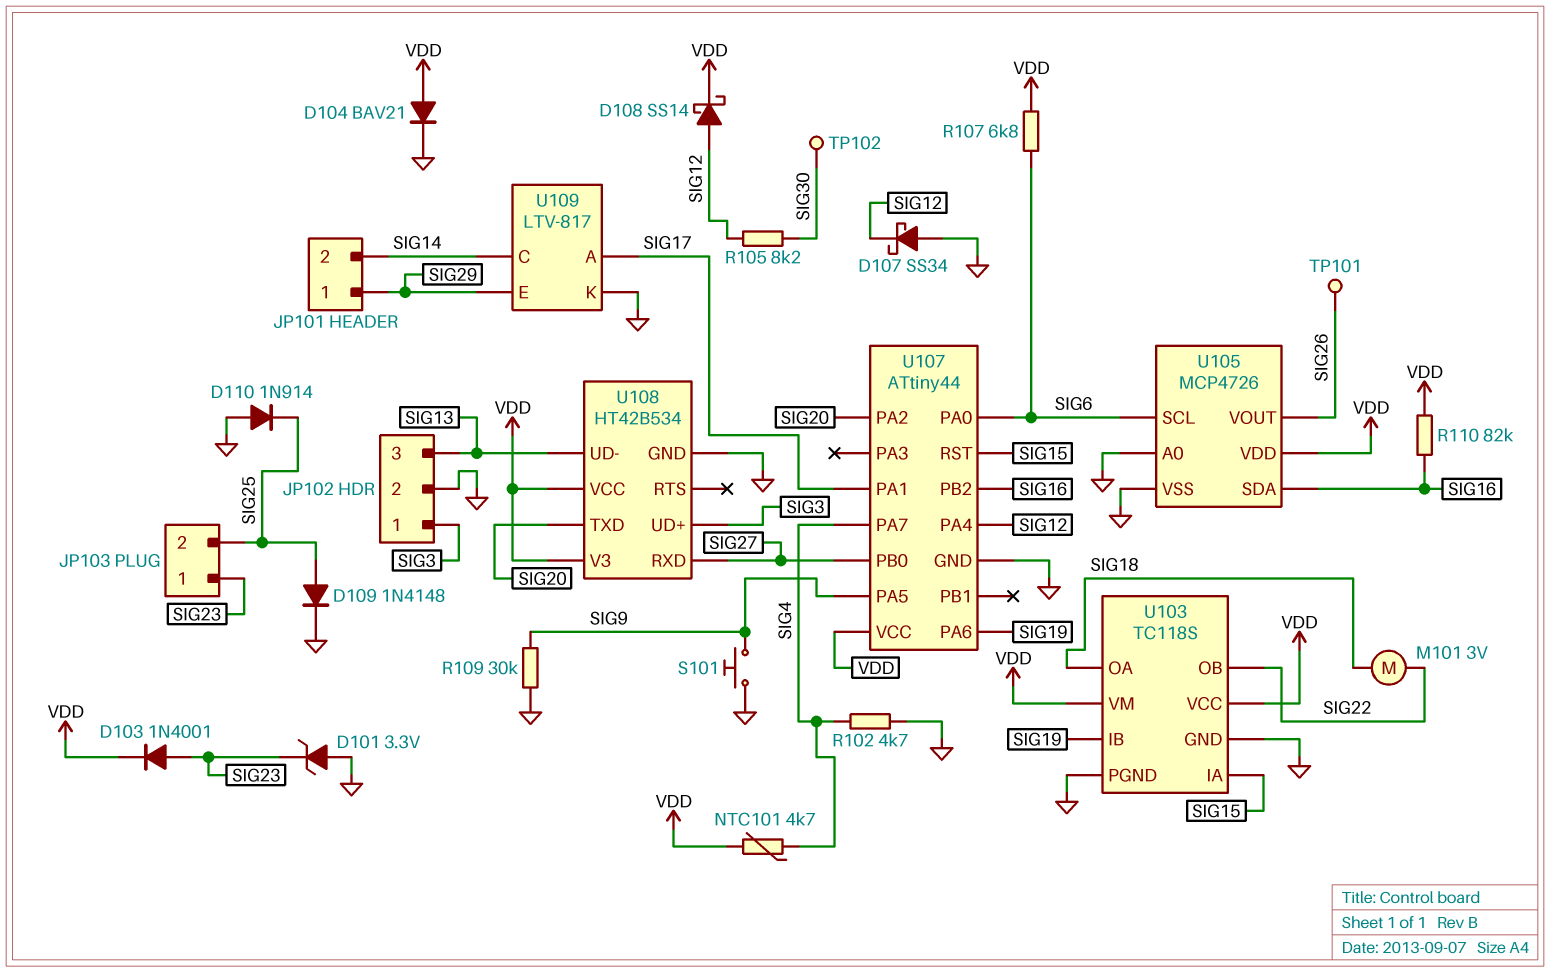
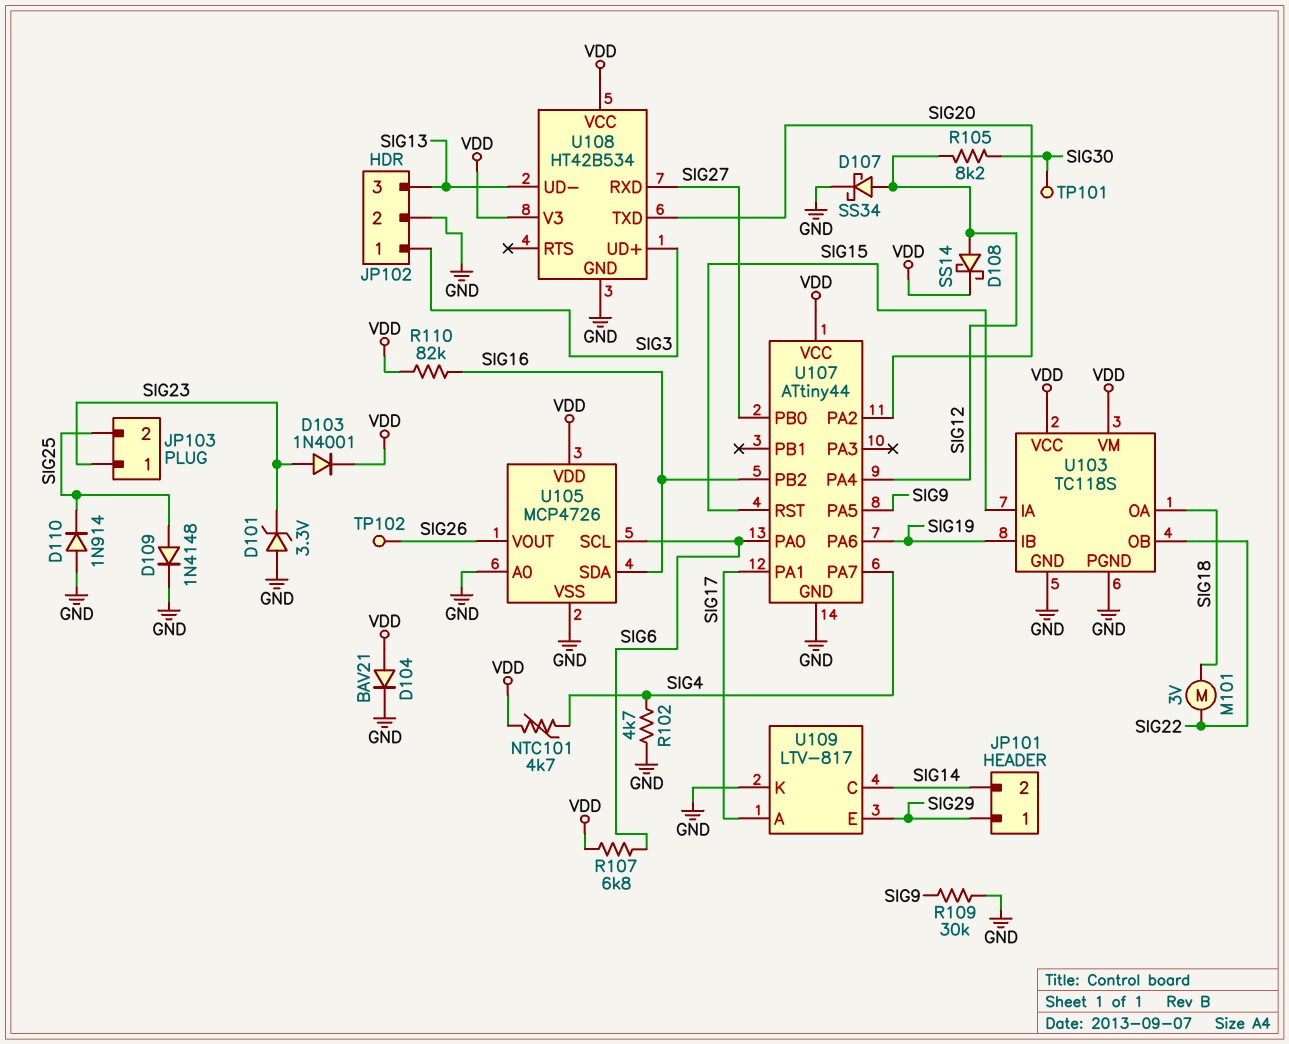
D107: schottky SS34 (A GND, K SIG12) -> schottky SS34 (A SIG12, K GND)
S101: button (GND, SIG9) -> none
TP101: test point (SIG26) -> test point (SIG30)
TP102: test point (SIG30) -> test point (SIG26)

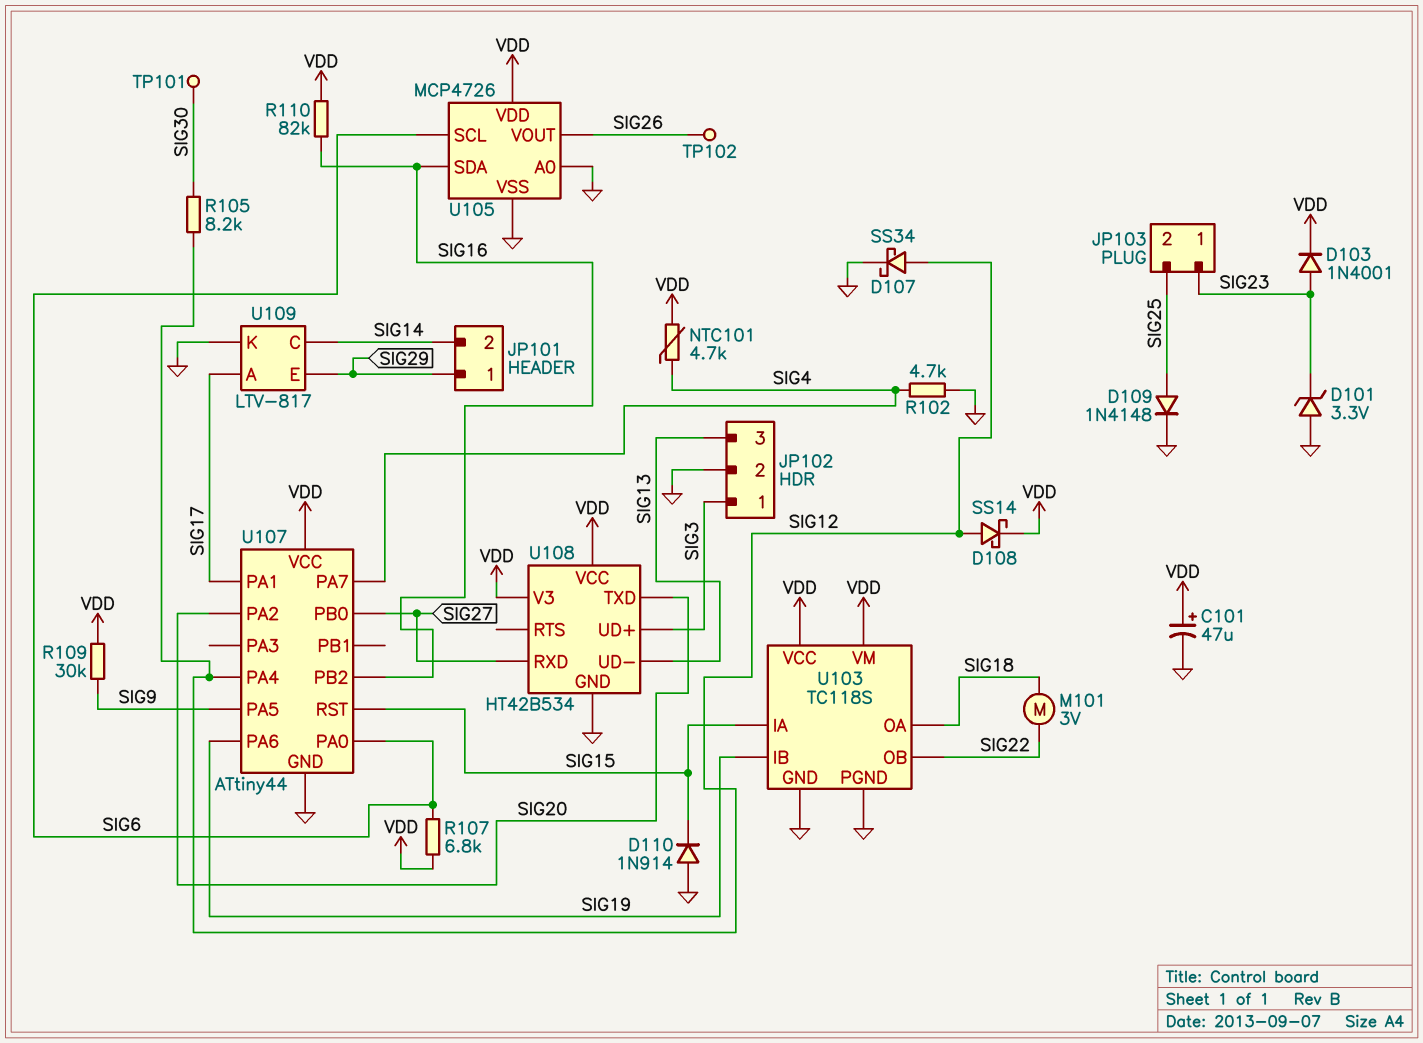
C101: none -> 47uF (plus VDD, minus GND)
D104: diode BAV21 (A VDD, K GND) -> none
D110: diode 1N914 (A GND, K SIG25) -> diode 1N914 (A GND, K SIG15)
R109: 30k (GND, SIG9) -> 30k (SIG9, VDD)

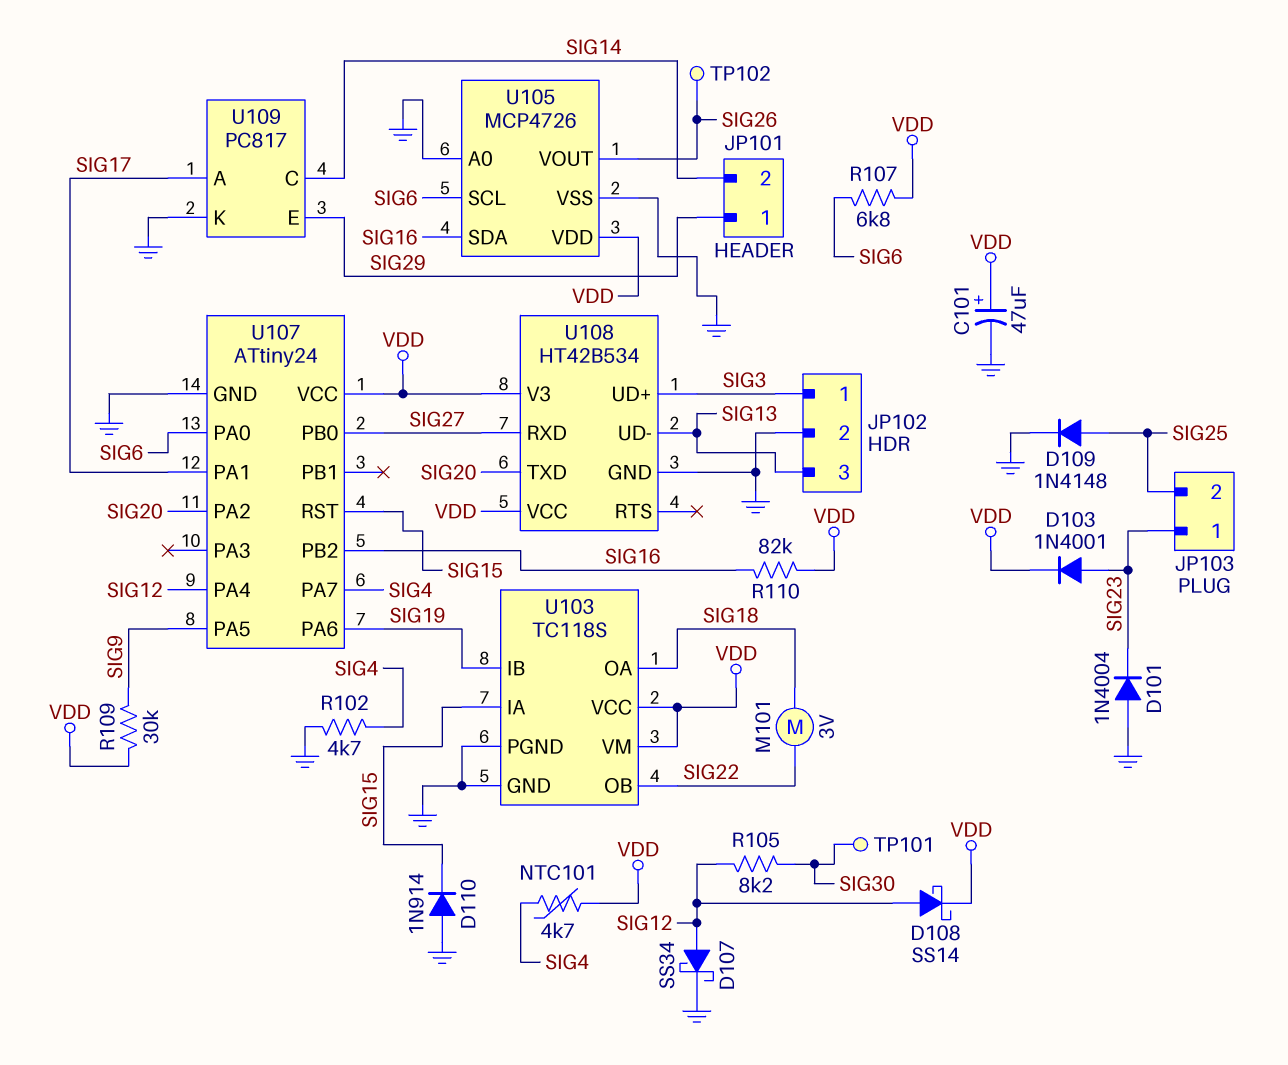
D101: zener 3.3V (A GND, K SIG23) -> diode 1N4004 (A GND, K SIG23)
U107: ATtiny44 -> ATtiny24
U109: LTV-817 -> PC817

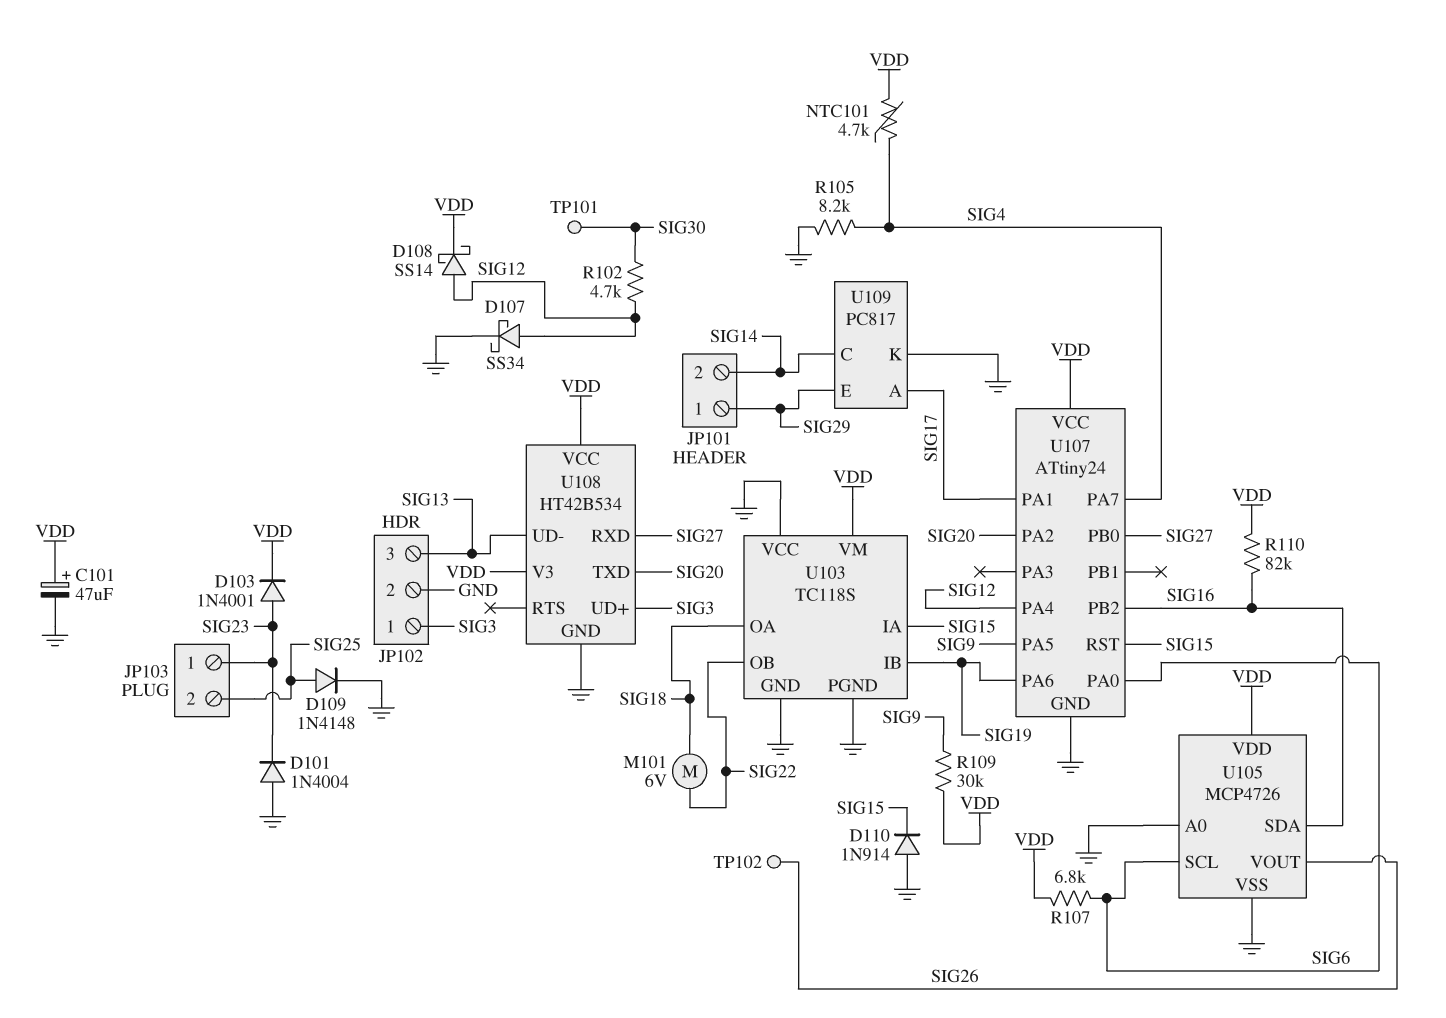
M101: motor 3V (SIG18, SIG22) -> motor 6V (SIG18, SIG22)
R102: 4.7k (GND, SIG4) -> 4.7k (SIG12, SIG30)
R105: 8.2k (SIG12, SIG30) -> 8.2k (GND, SIG4)
U103 pin VCC: VDD -> GND

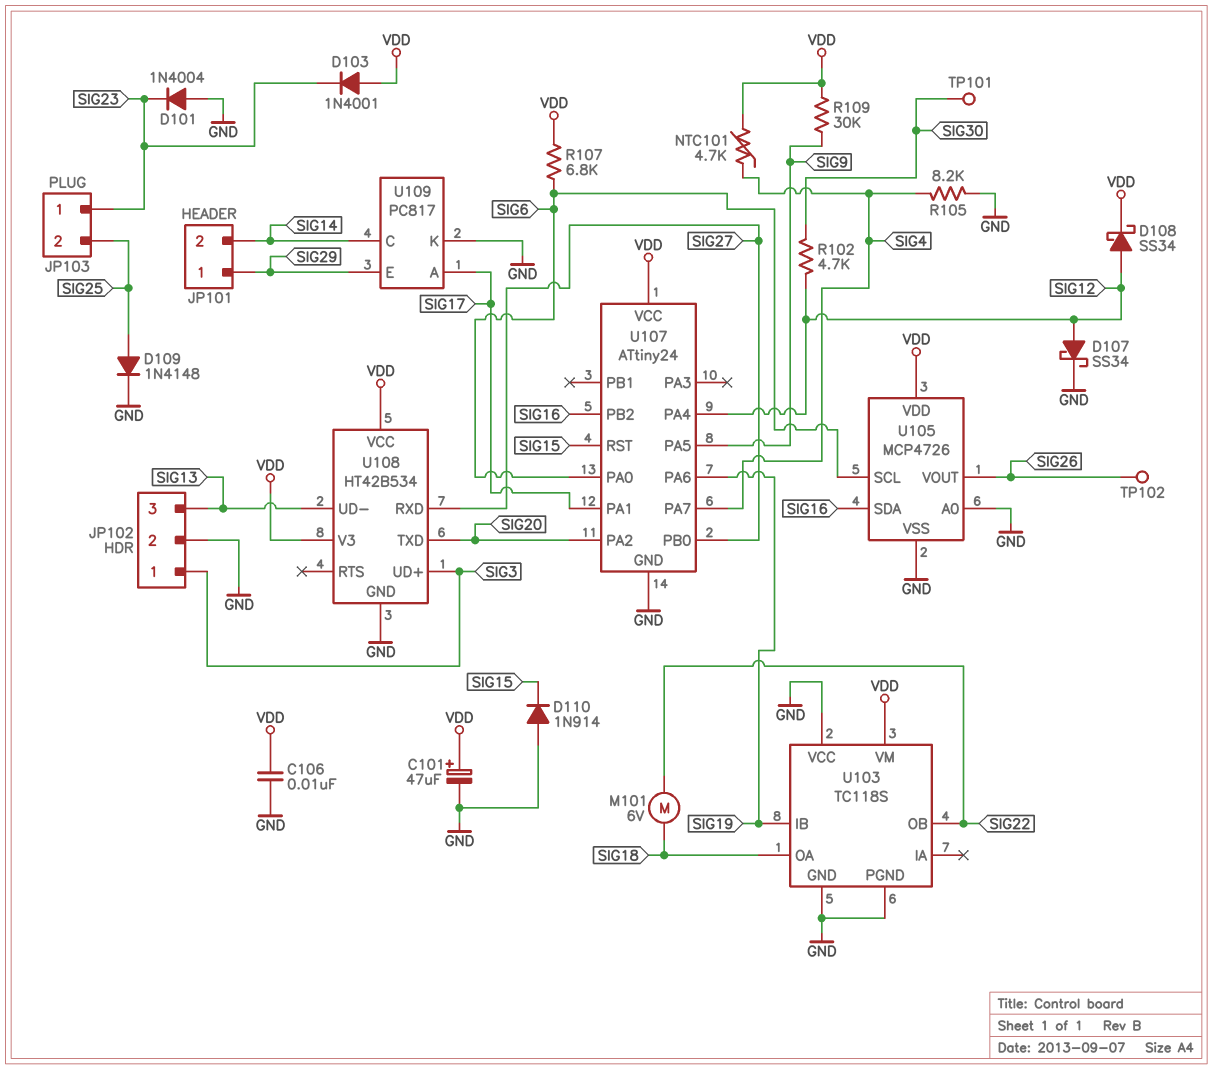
C106: none -> 10nF (GND, VDD)
D103: diode 1N4001 (A SIG23, K VDD) -> diode 1N4001 (A VDD, K SIG23)
D108: schottky SS14 (A SIG12, K VDD) -> schottky SS34 (A SIG12, K VDD)
R110: 82k (SIG16, VDD) -> none
U103 pin IA: SIG15 -> none

